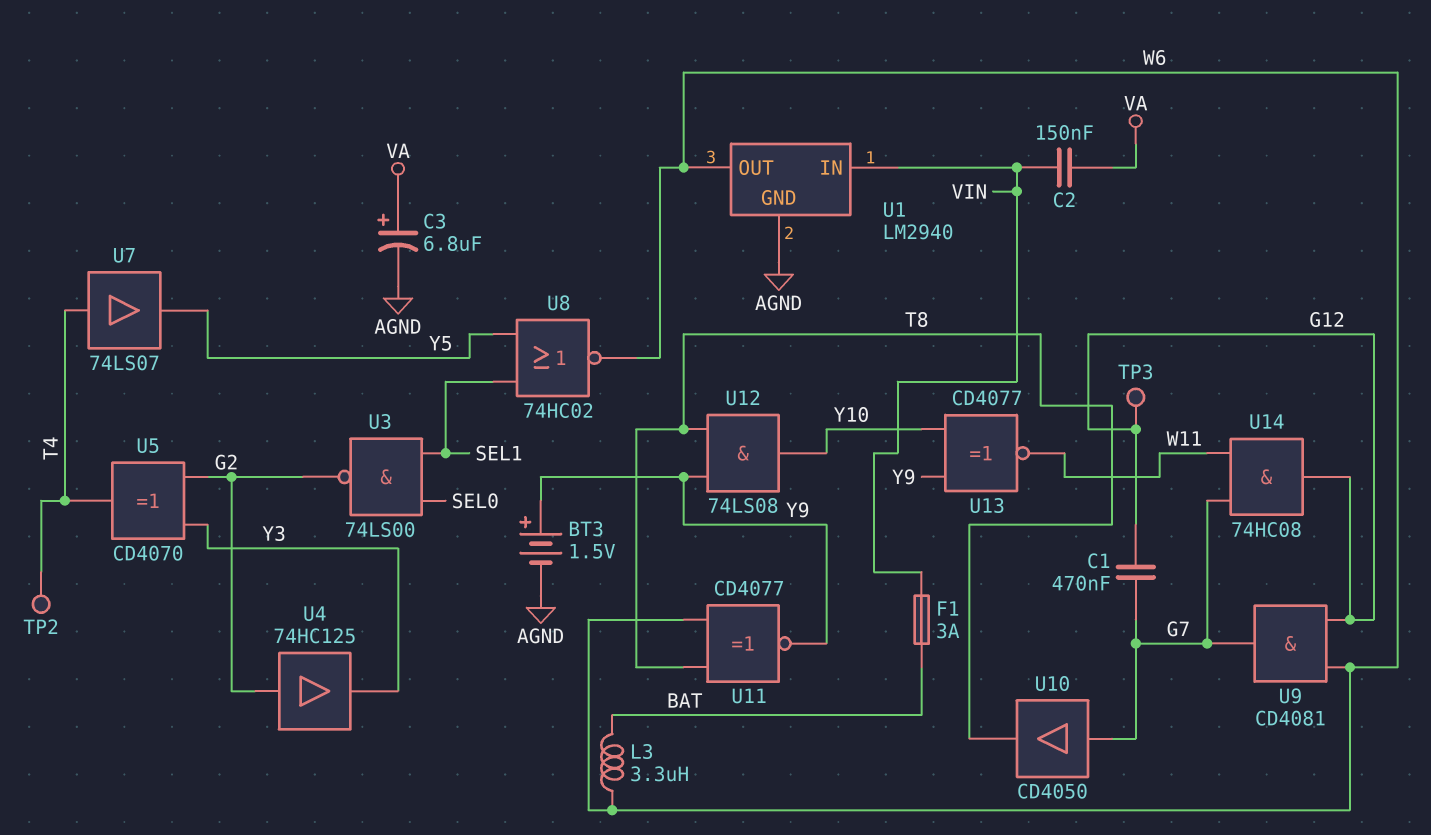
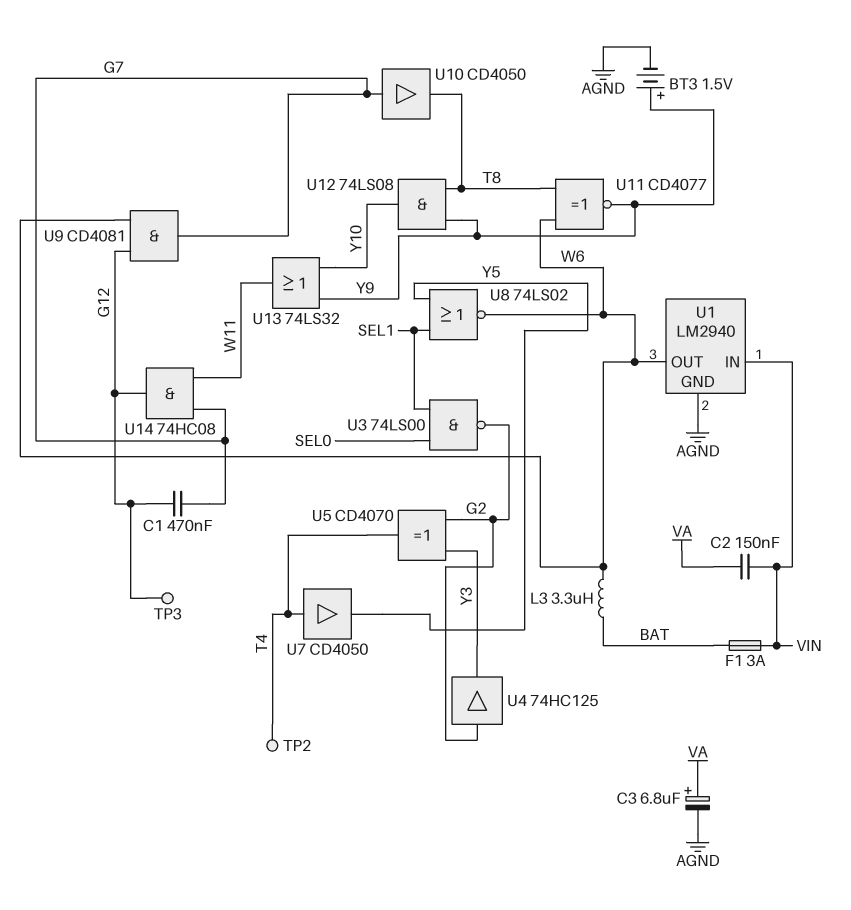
U7: buffer 74LS07 (in T4, out Y5) -> buffer CD4050 (in T4, out Y5)
U8: NOR 74HC02 (in SEL1, in Y5, out W6) -> NOR 74LS02 (in SEL1, in Y5, out W6)
U13: XNOR CD4077 (in Y9, in Y10, out W11) -> OR 74LS32 (in Y9, in Y10, out W11)

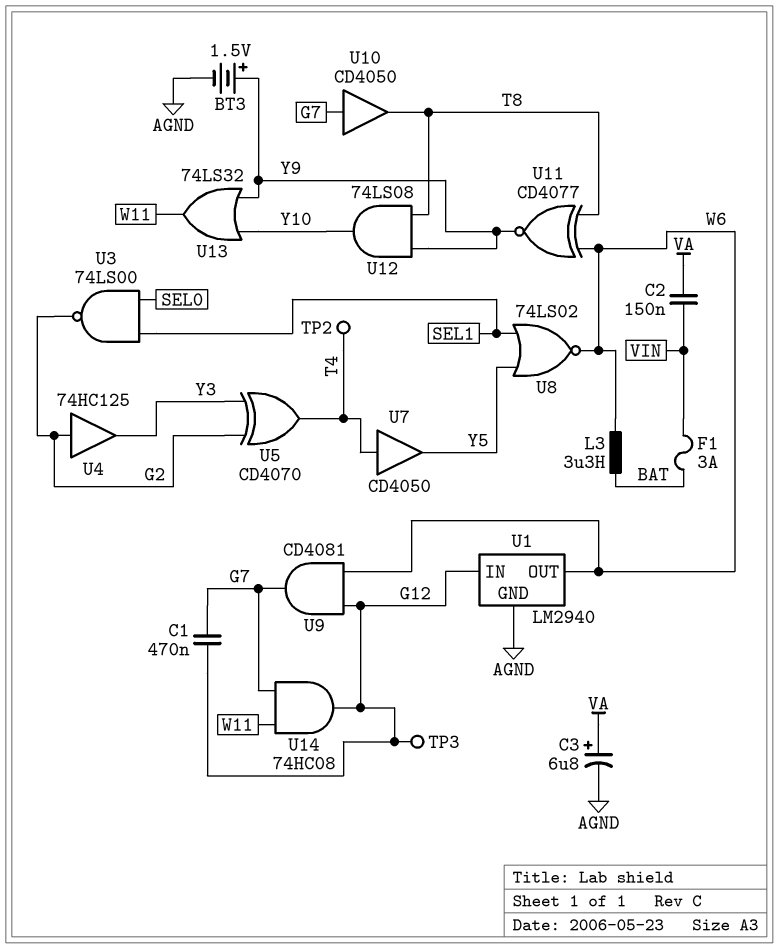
U1 pin IN: VIN -> G12

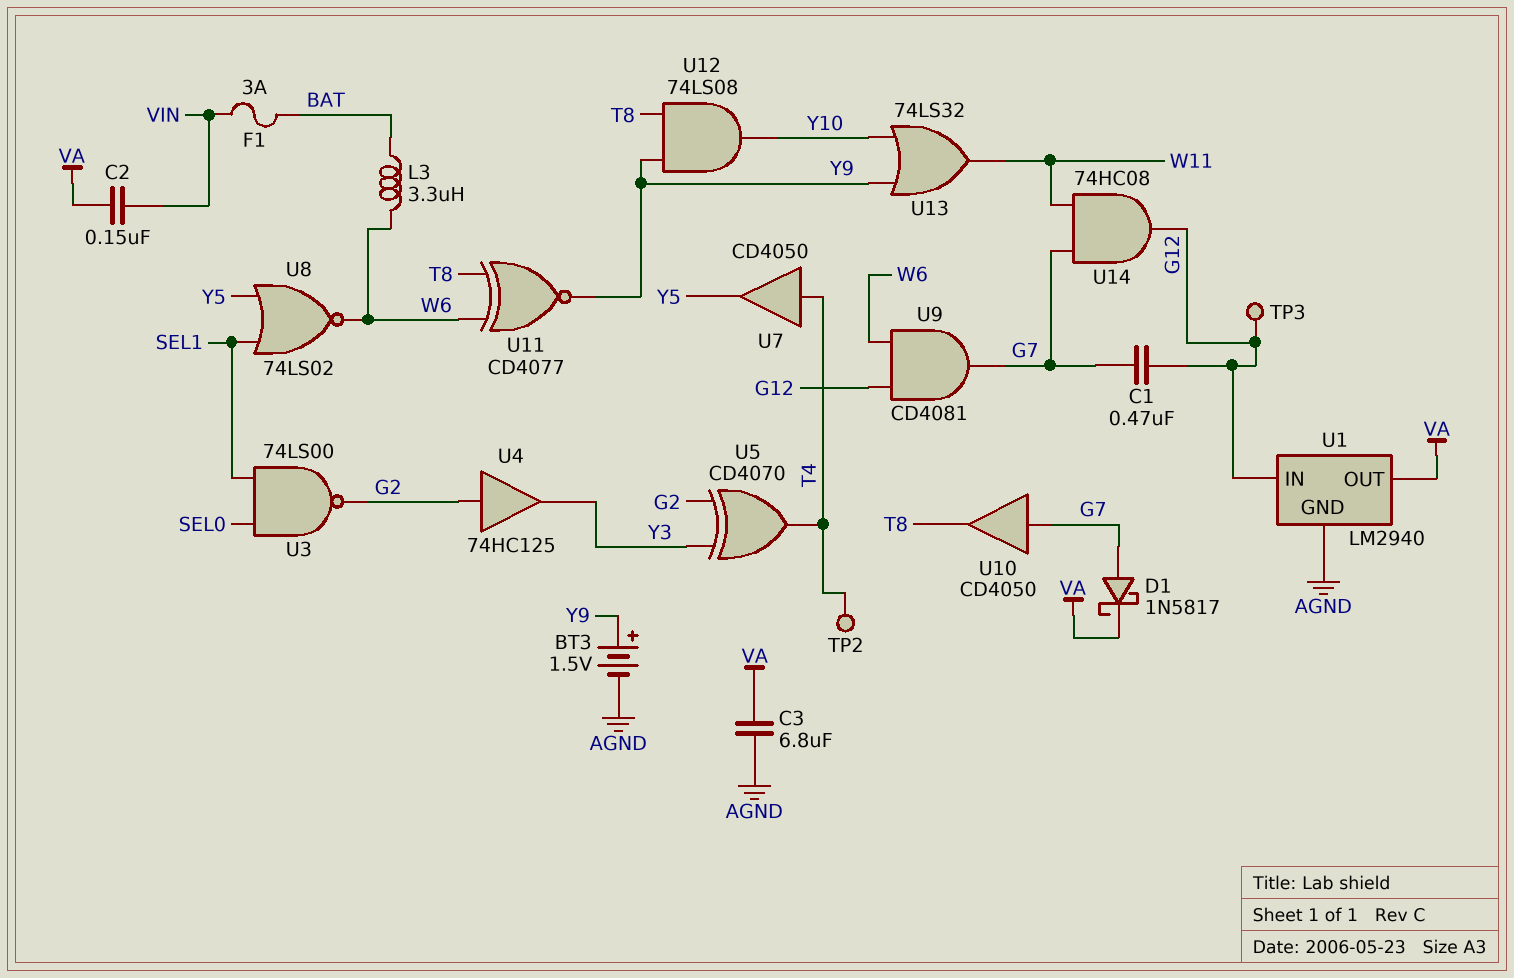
C3: 6.8uF (plus VA, minus AGND) -> 6.8uF (AGND, VA)
D1: none -> schottky 1N5817 (A G7, K VA)
U1 pin OUT: W6 -> VA

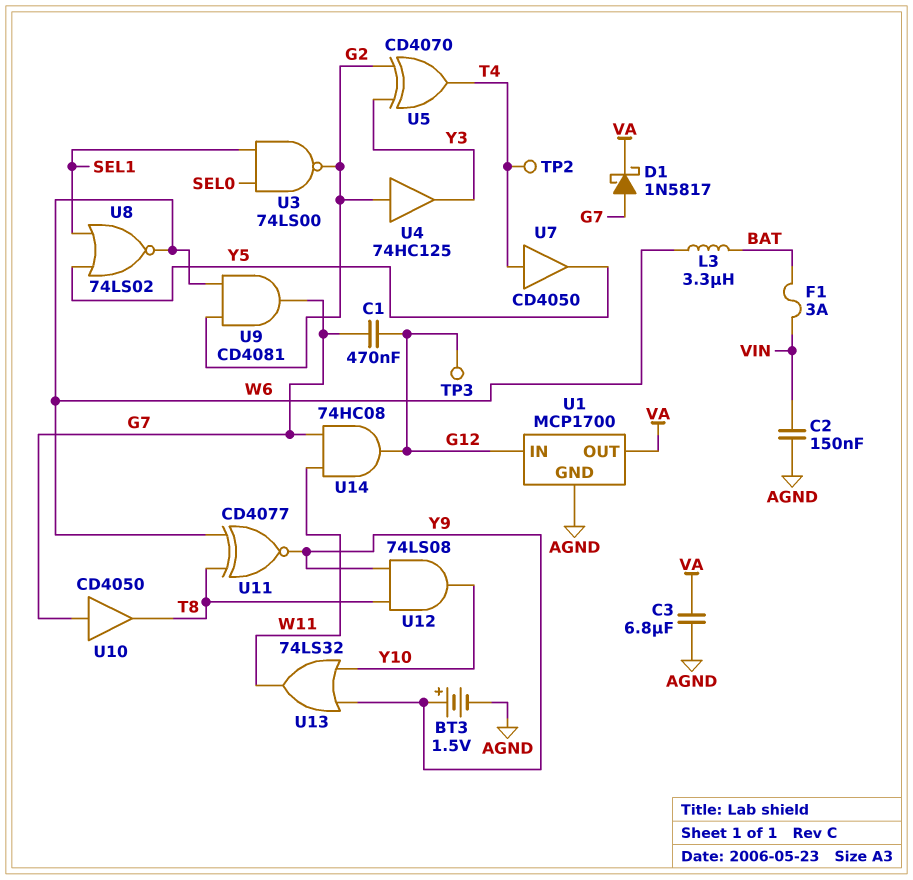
C2: 150nF (VA, VIN) -> 150nF (AGND, VIN)
U1: LM2940 -> MCP1700
U9: AND CD4081 (in G12, in W6, out G7) -> AND CD4081 (in G2, in W6, out G7)

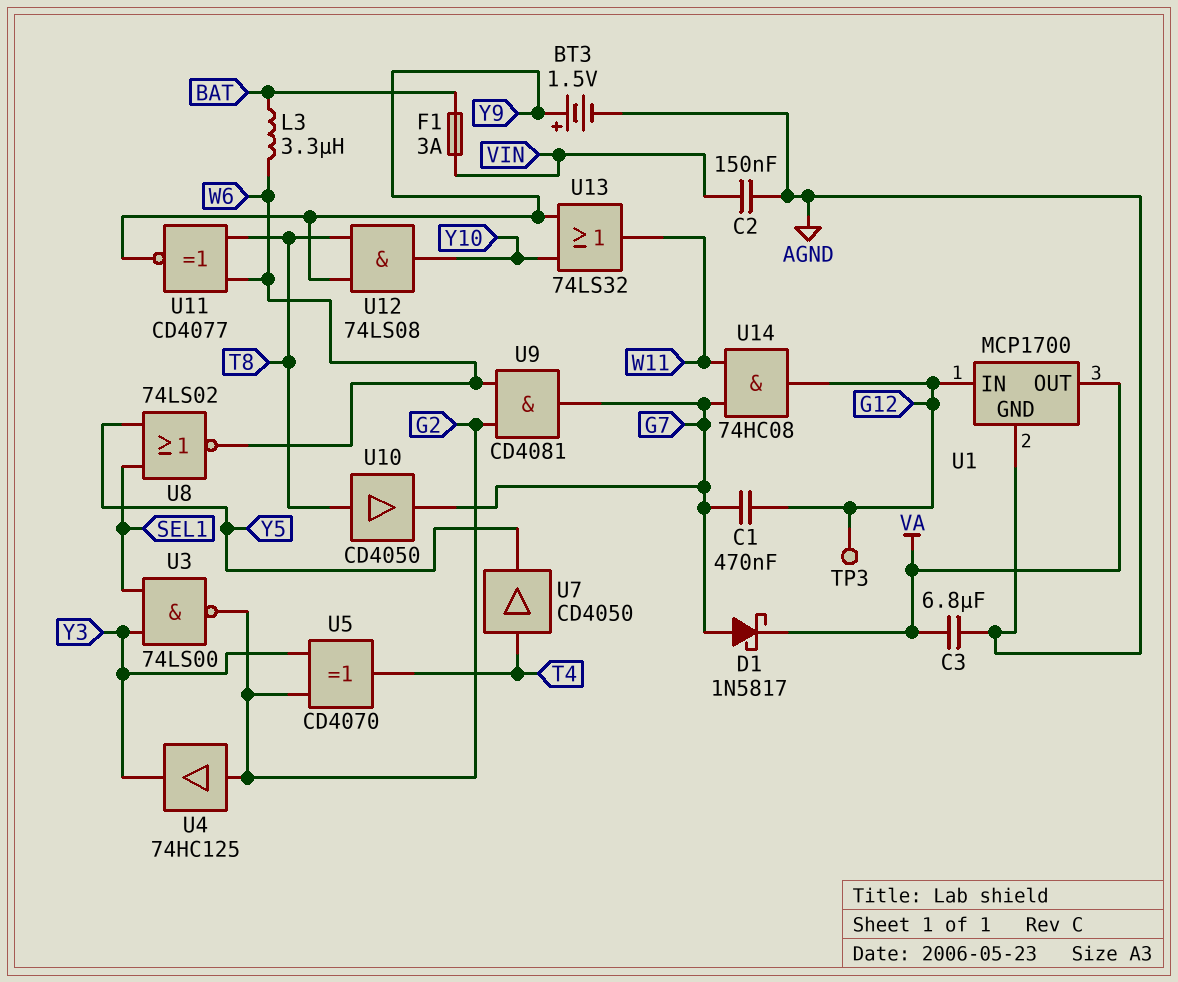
TP2: test point (T4) -> none
U3: NAND 74LS00 (in SEL0, in SEL1, out G2) -> NAND 74LS00 (in SEL1, in Y3, out G2)
U10: buffer CD4050 (in G7, out T8) -> buffer CD4050 (in T8, out G7)

